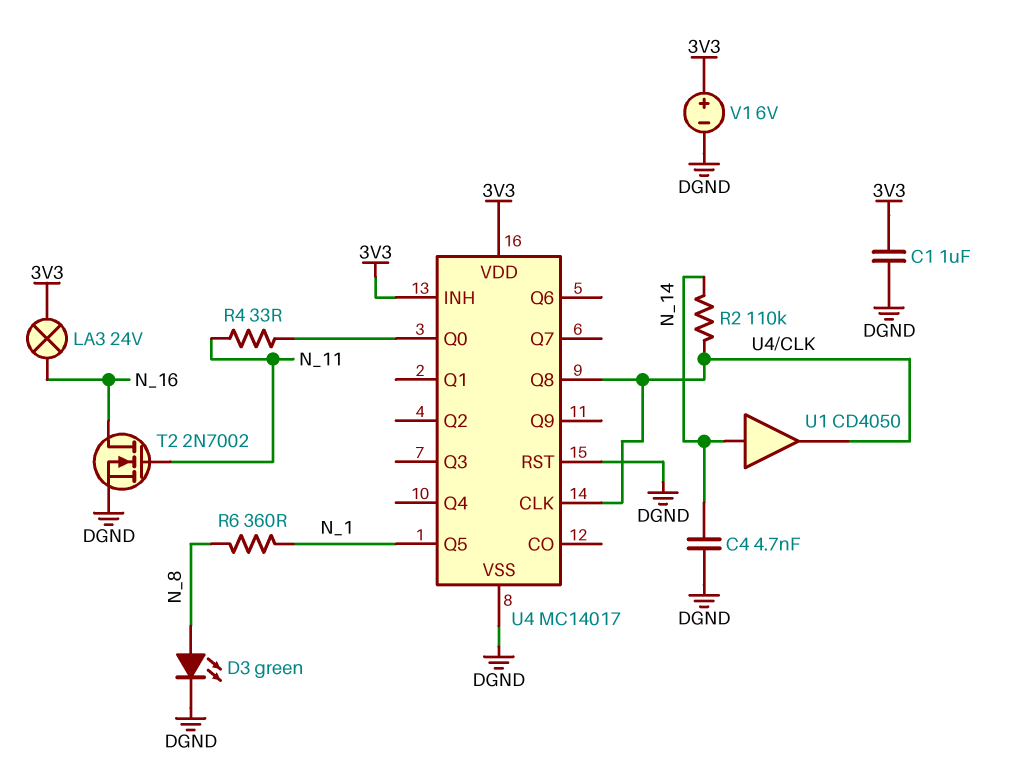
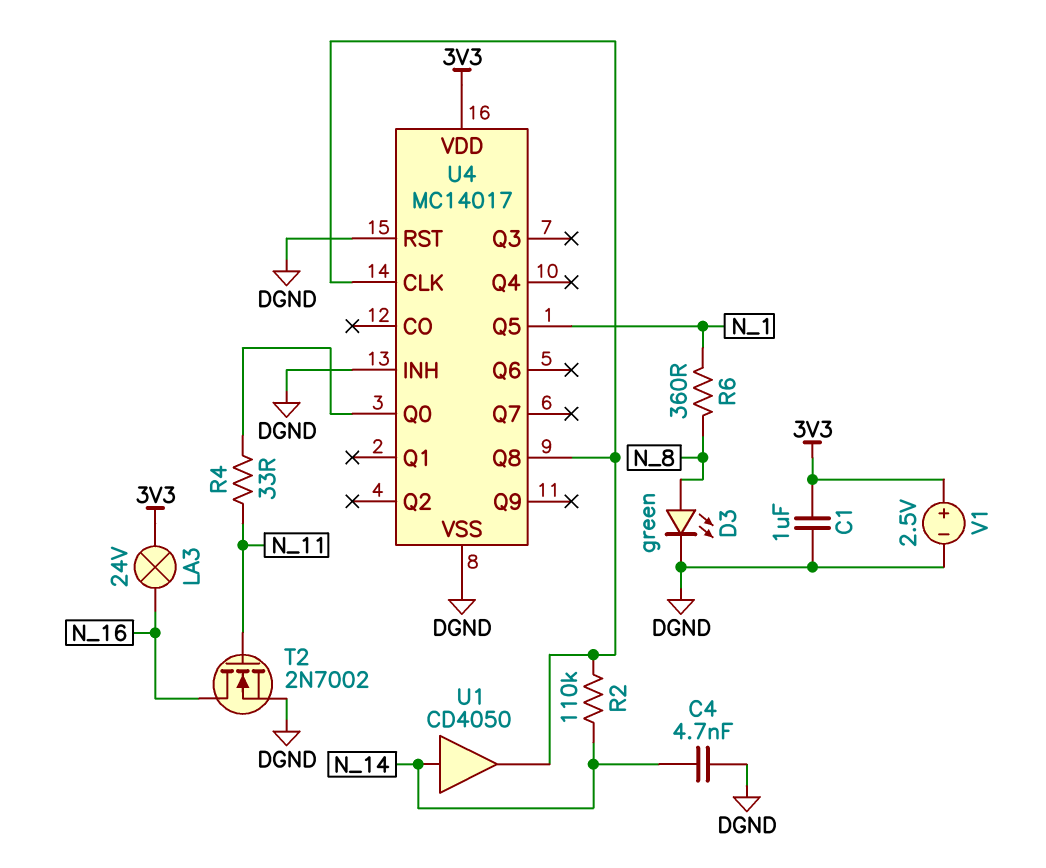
U4 pin INH: 3V3 -> DGND
V1: 6V (plus 3V3, minus DGND) -> 2.5V (plus 3V3, minus DGND)

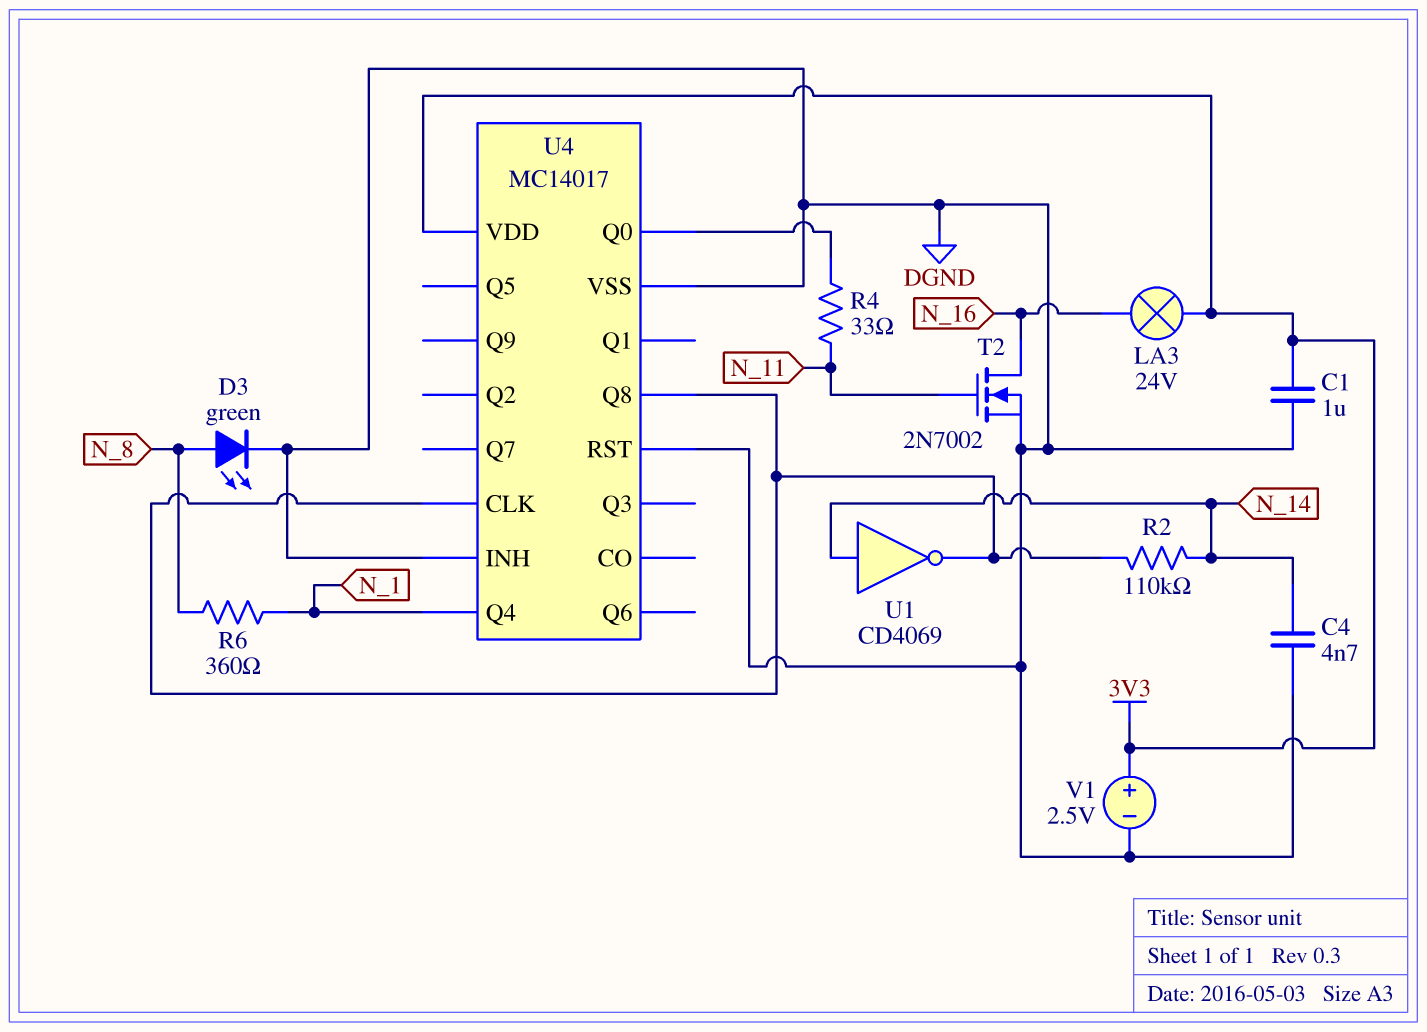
U1: buffer CD4050 (in N_14, out U4/CLK) -> NOT CD4069 (in N_14, out U4/CLK)
U4 pin Q4: none -> N_1
U4 pin Q5: N_1 -> none

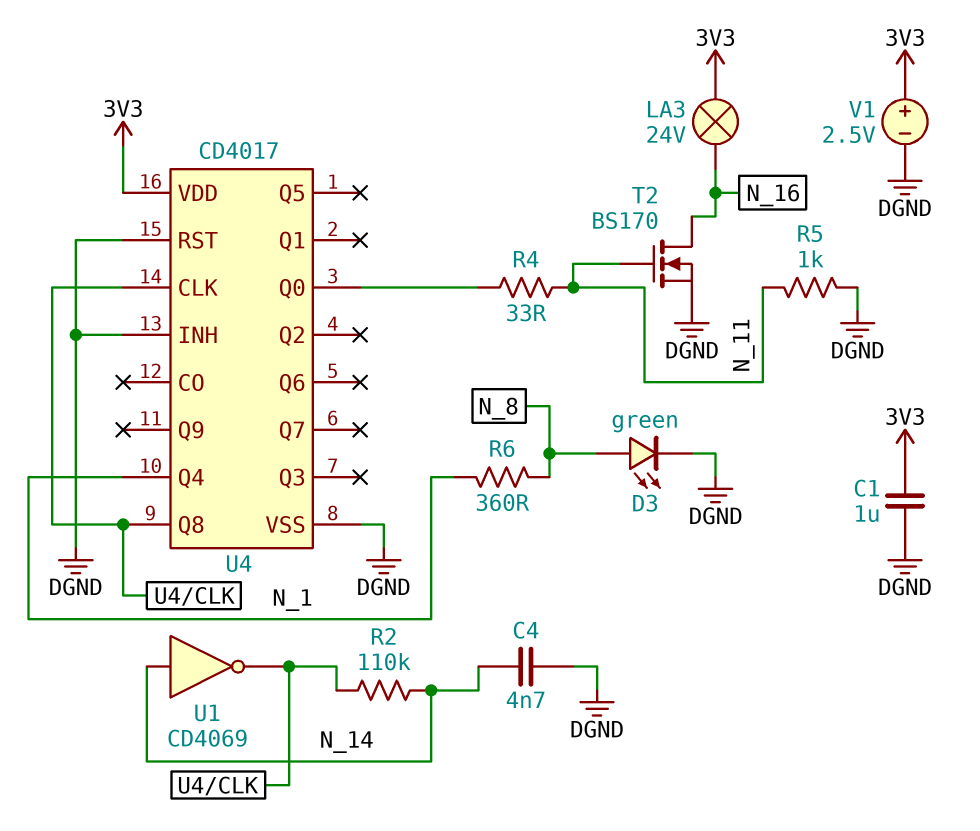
R5: none -> 1k (DGND, N_11)
T2: NMOS 2N7002 (G N_11, D N_16, S DGND) -> NMOS BS170 (G N_11, D N_16, S DGND)
U4: MC14017 -> CD4017

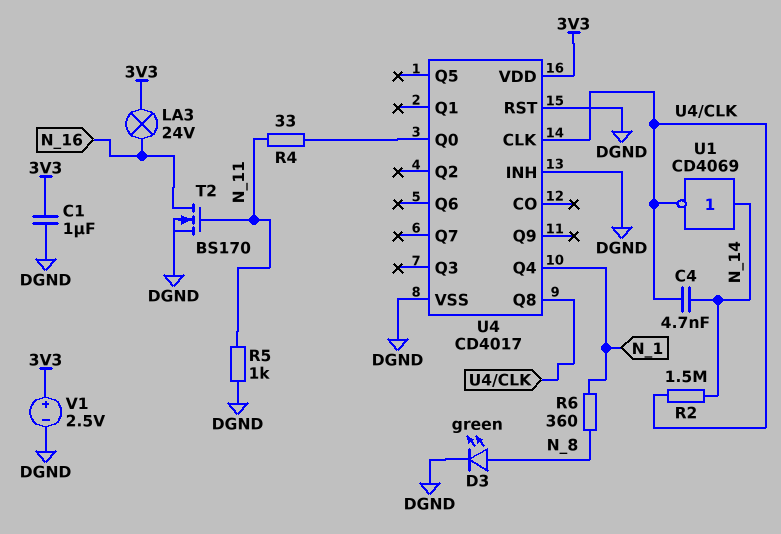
C4: 4.7nF (DGND, N_14) -> 4.7nF (N_14, U4/CLK)
R2: 110k (N_14, U4/CLK) -> 1.5M (N_14, U4/CLK)

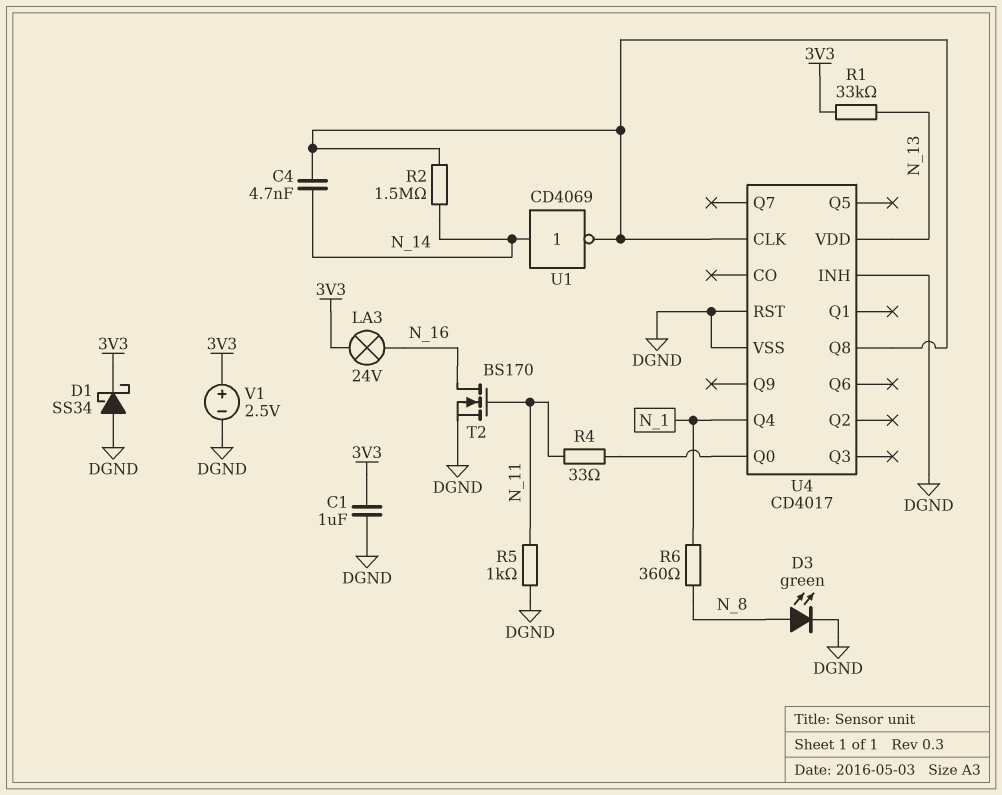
D1: none -> schottky SS34 (A DGND, K 3V3)
R1: none -> 33k (3V3, N_13)
U4 pin VDD: 3V3 -> N_13

